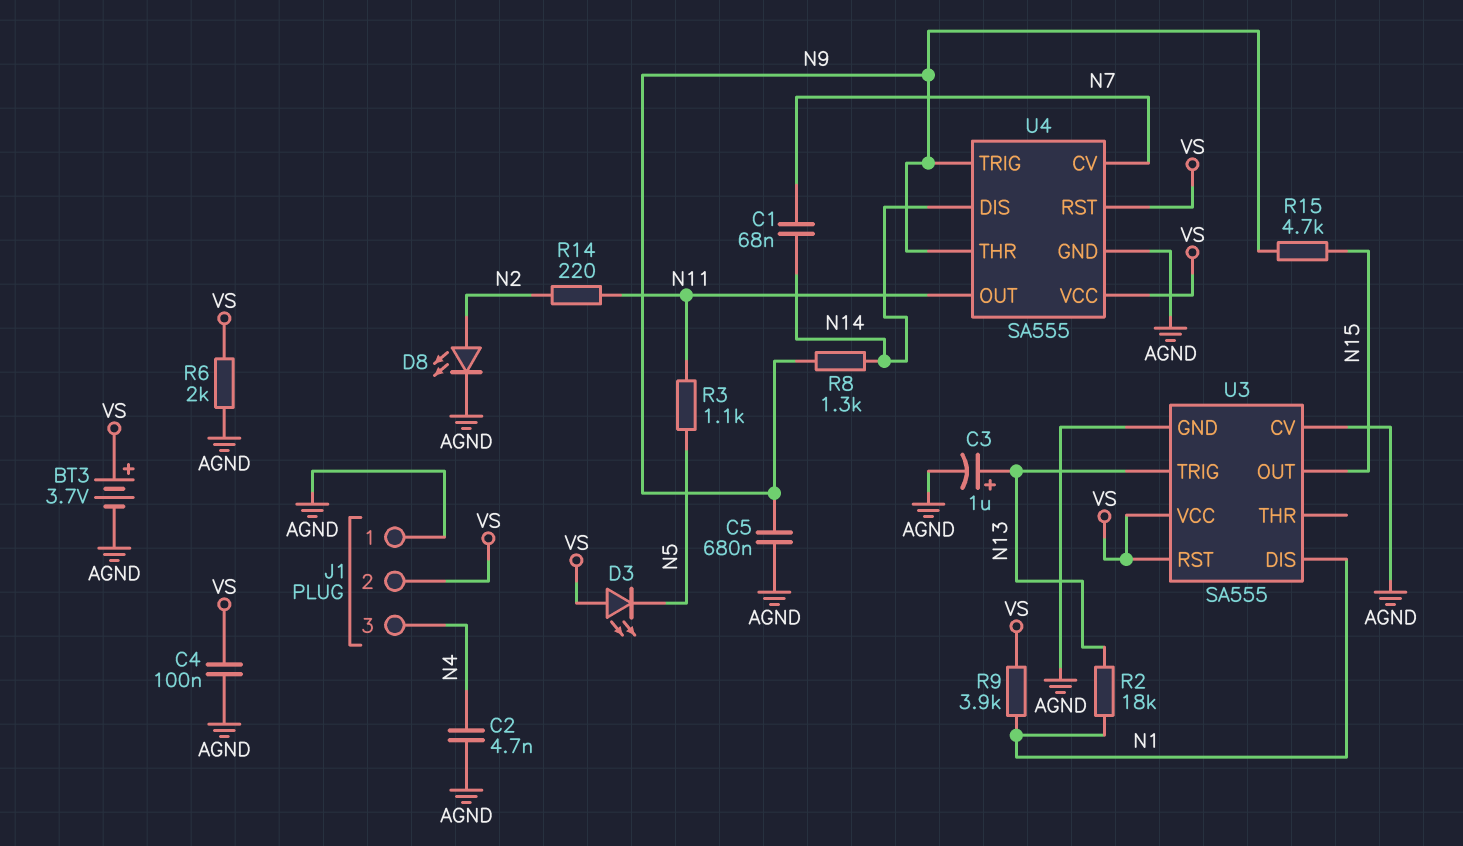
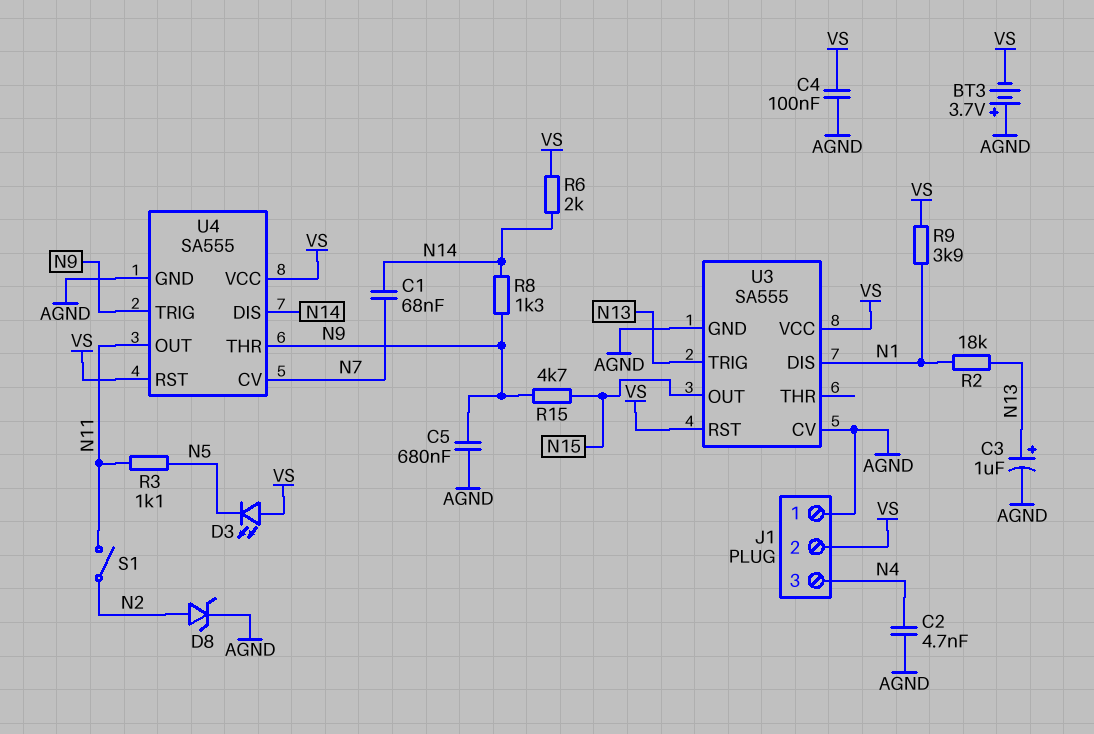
BT3: 3.7V (plus VS, minus AGND) -> 3.7V (plus AGND, minus VS)
D8: LED (A N2, K AGND) -> zener (A N2, K AGND)
R6: 2k (AGND, VS) -> 2k (N14, VS)
R14: 220 (N2, N11) -> none
S1: none -> switch (N2, N11)

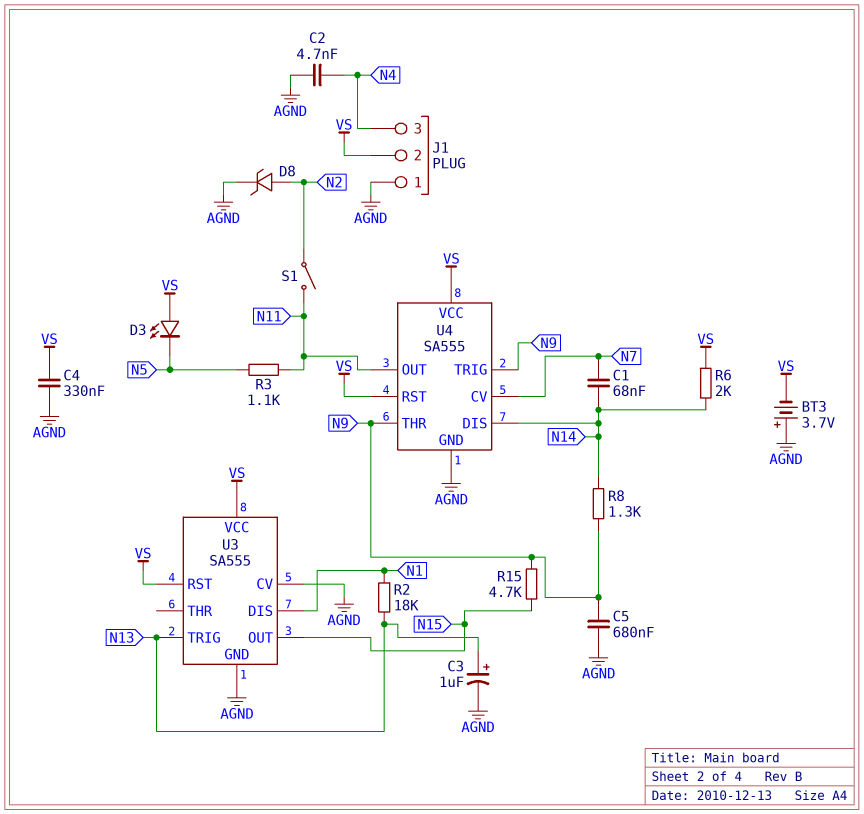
C4: 100nF (AGND, VS) -> 330nF (AGND, VS)
R9: 3.9k (N1, VS) -> none

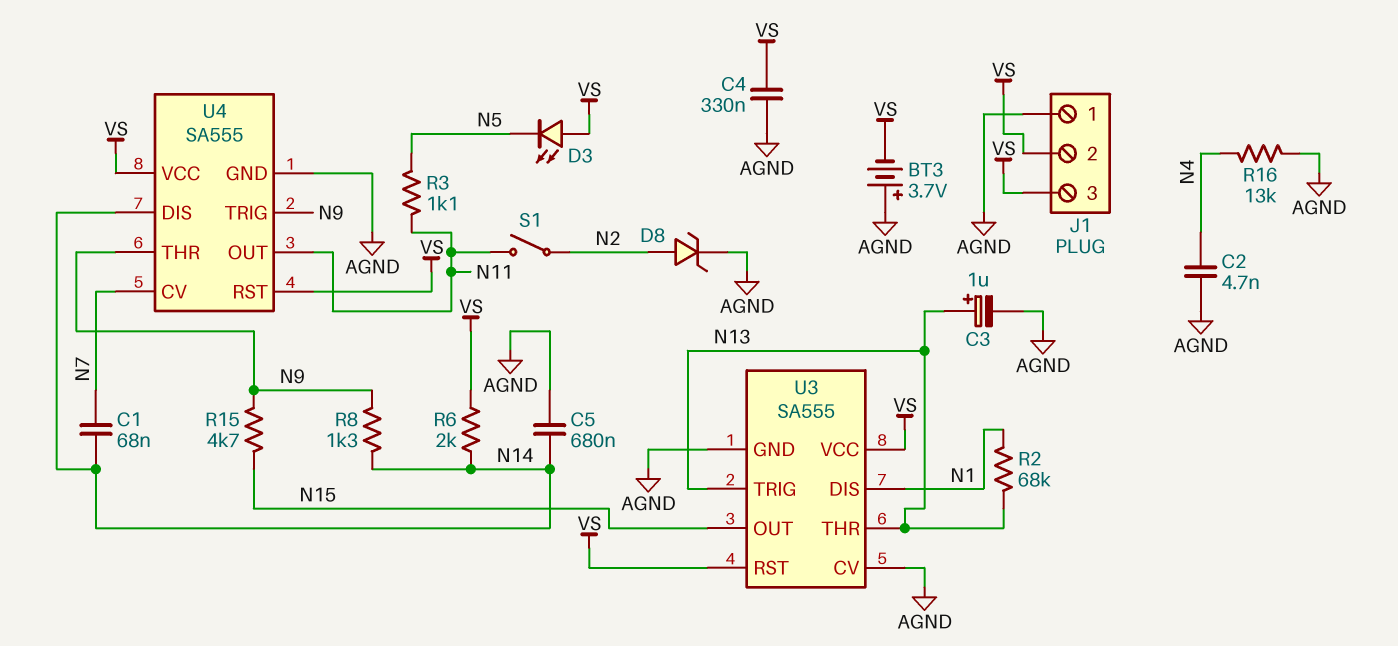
C5: 680nF (AGND, N9) -> 680nF (AGND, N14)
J1 pin 3: N4 -> VS
R2: 18k (N1, N13) -> 68k (N1, N13)
R16: none -> 13k (AGND, N4)
U3 pin THR: none -> N13

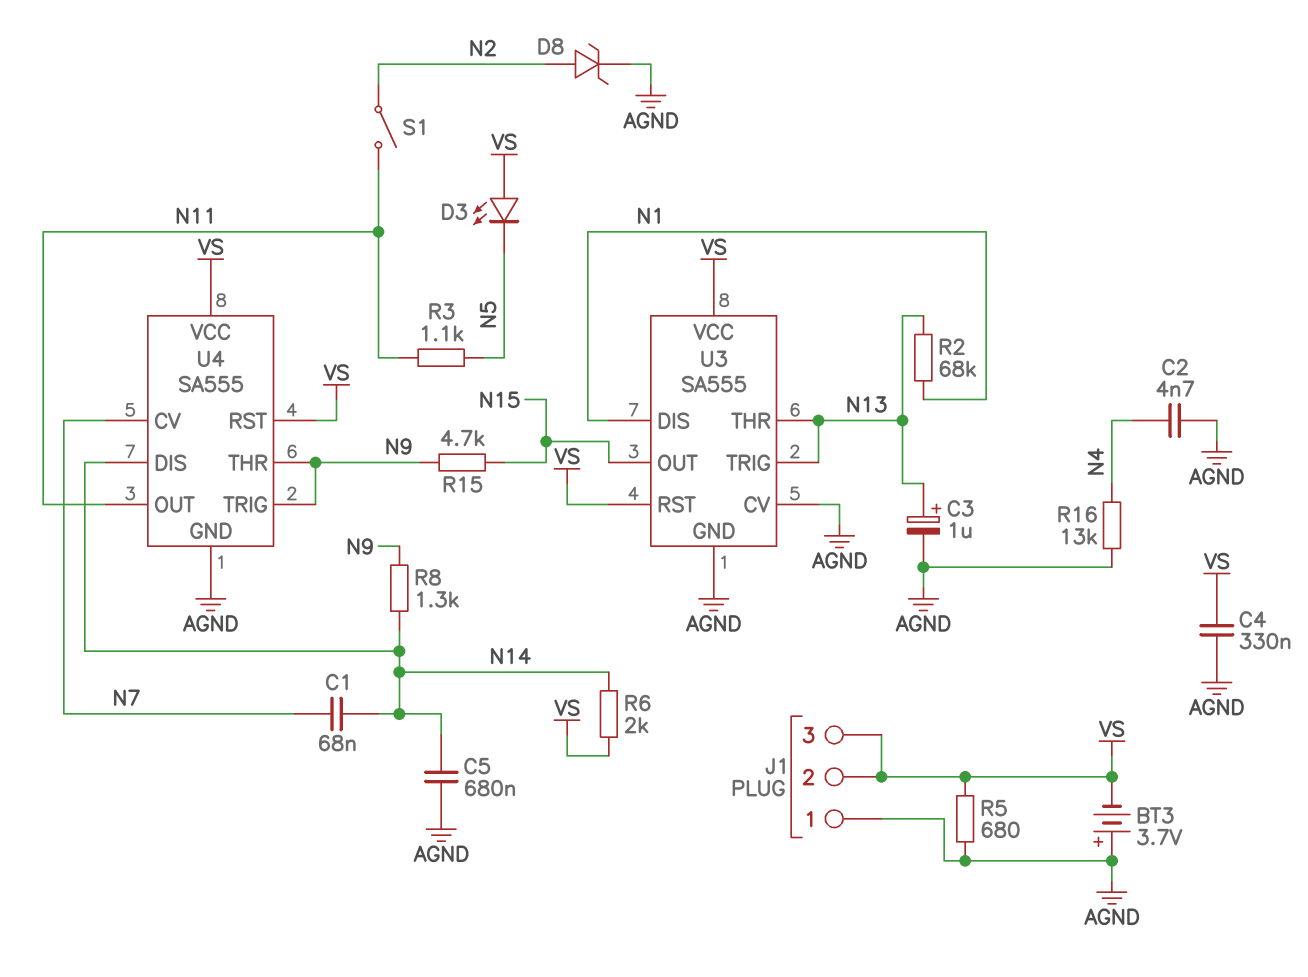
R5: none -> 680 (AGND, VS)

